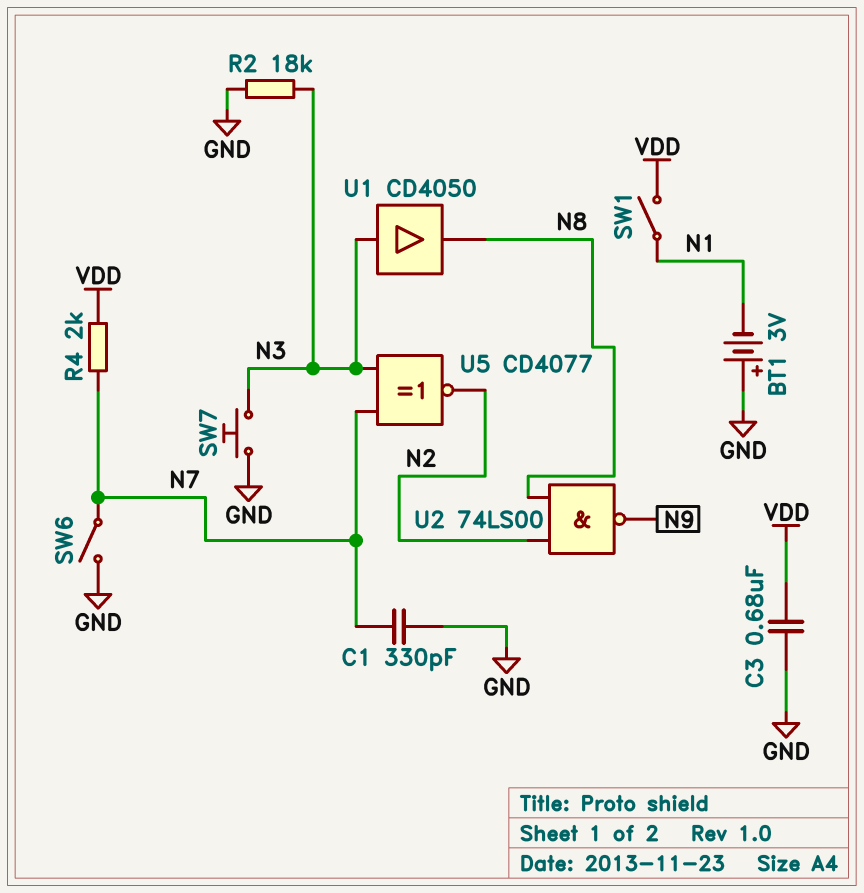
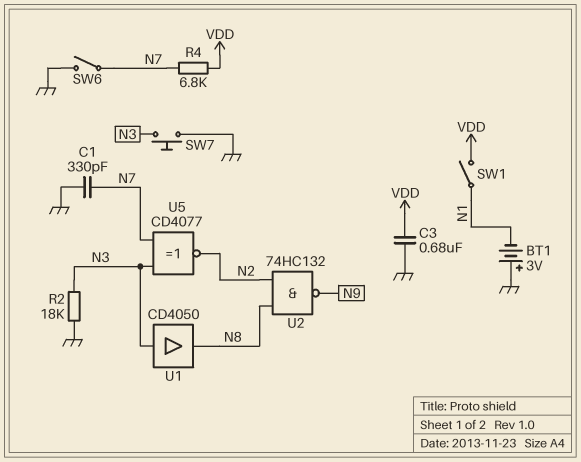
R4: 2k (N7, VDD) -> 6.8k (N7, VDD)
U2: NAND 74LS00 (in N2, in N8, out N9) -> NAND 74HC132 (in N2, in N8, out N9)

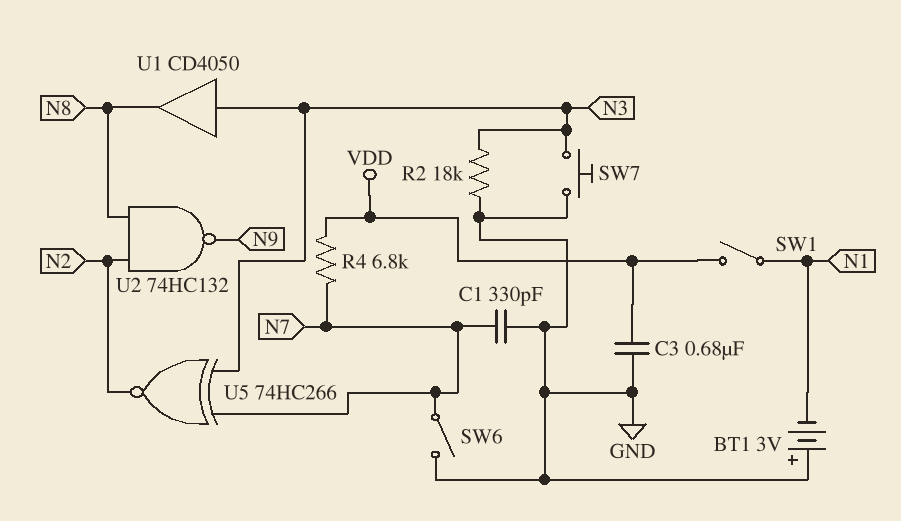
U5: XNOR CD4077 (in N3, in N7, out N2) -> XNOR 74HC266 (in N3, in N7, out N2)

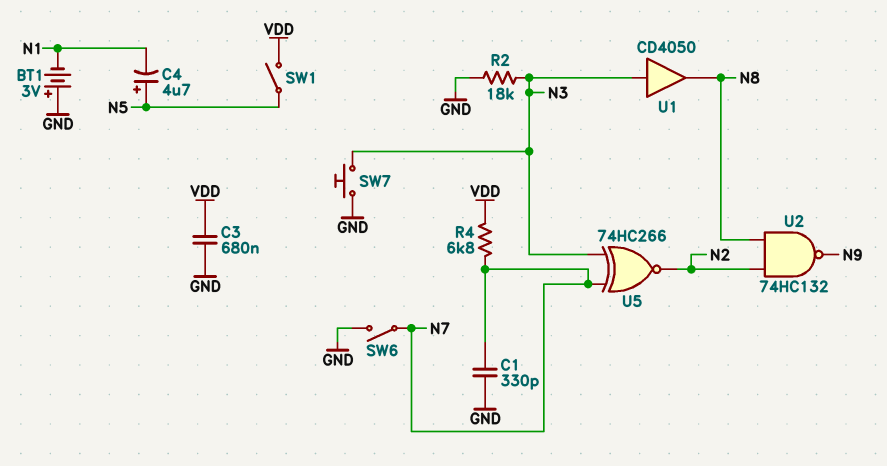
C4: none -> 4.7uF (plus N5, minus N1)
SW1: switch (N1, VDD) -> switch (N5, VDD)

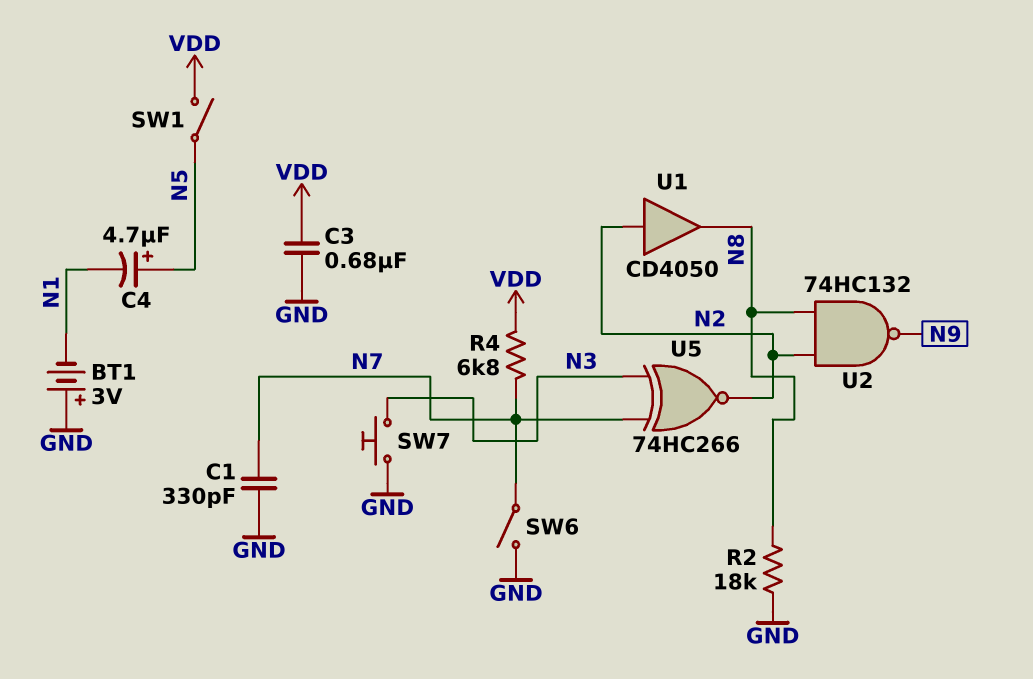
R2: 18k (GND, N3) -> 18k (GND, N8)
U1: buffer CD4050 (in N3, out N8) -> buffer CD4050 (in N2, out N8)

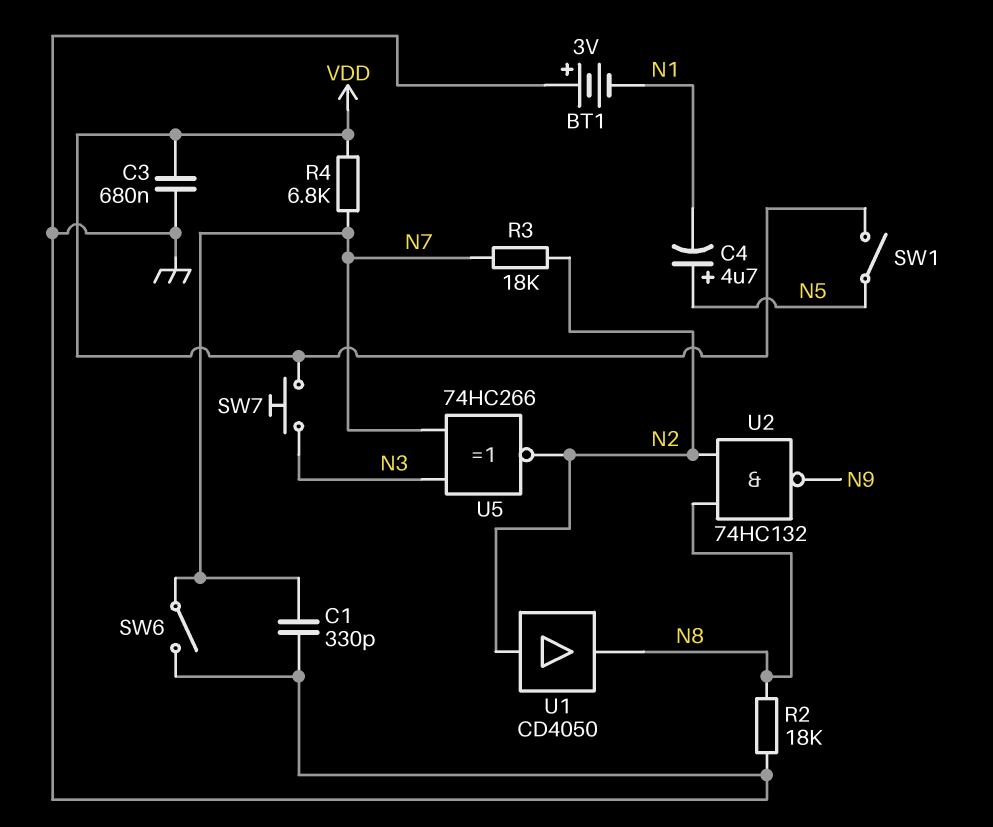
R3: none -> 18k (N2, N7)
SW7: button (GND, N3) -> button (N3, VDD)

